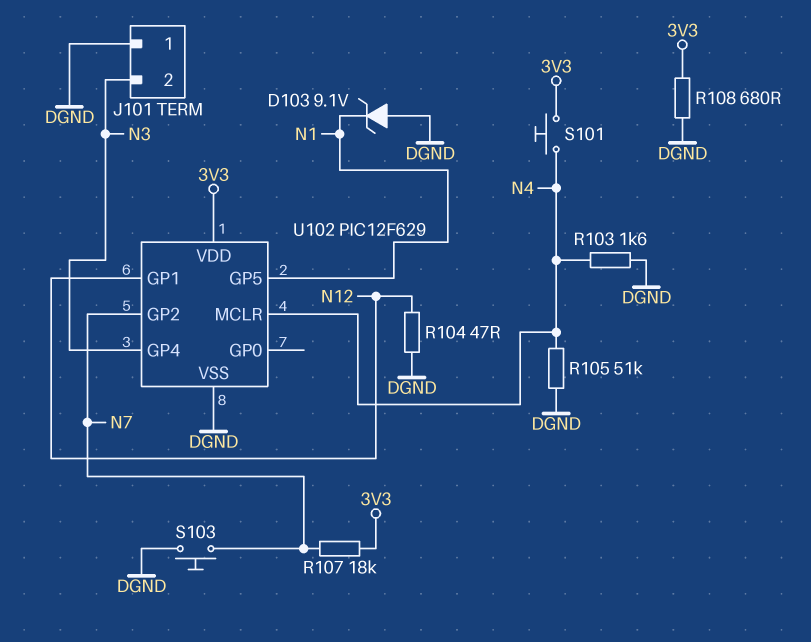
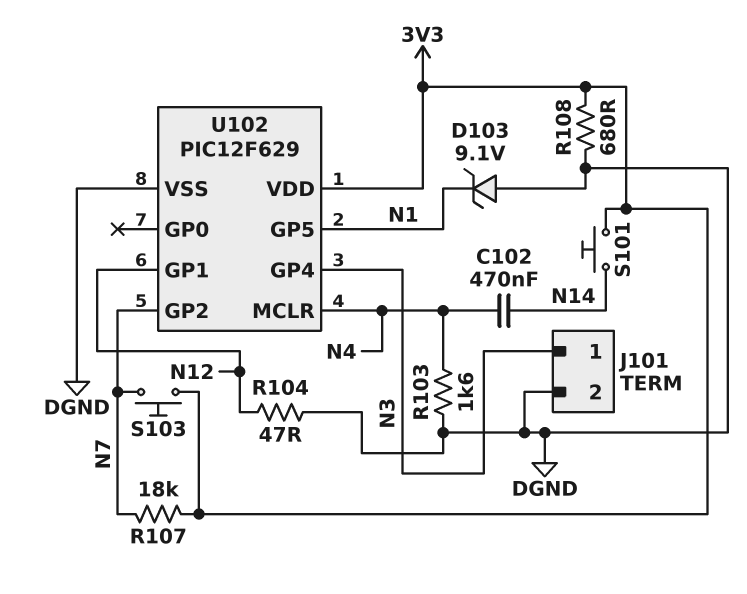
C102: none -> 470nF (N4, N14)
J101 pin 1: DGND -> N3
J101 pin 2: N3 -> DGND
R105: 51k (DGND, N4) -> none
S101: button (3V3, N4) -> button (3V3, N14)
S103: button (DGND, N7) -> button (3V3, N7)

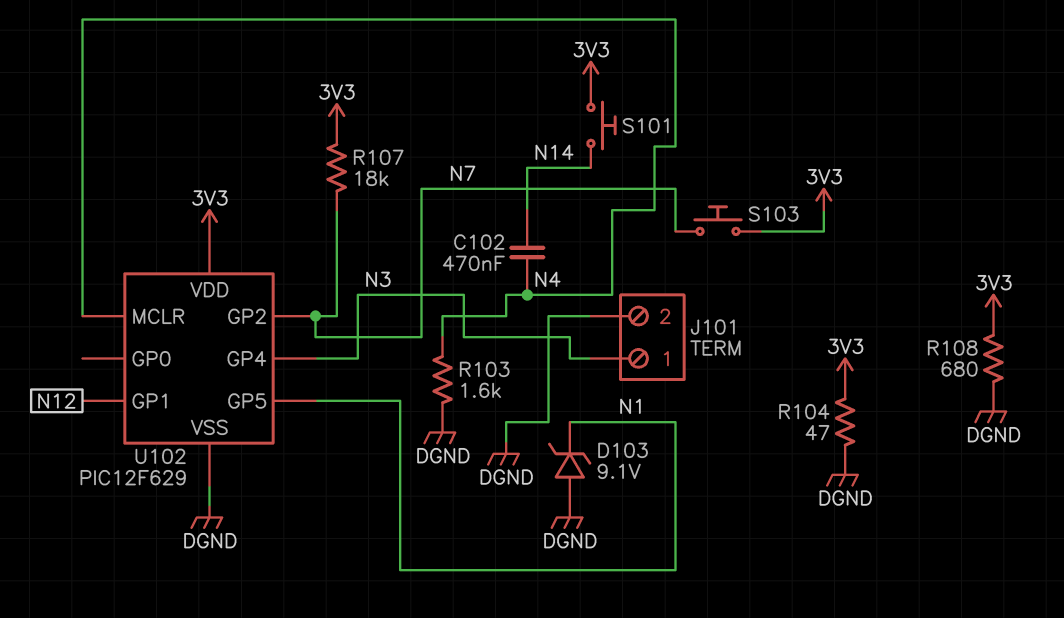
R104: 47 (DGND, N12) -> 47 (3V3, DGND)

